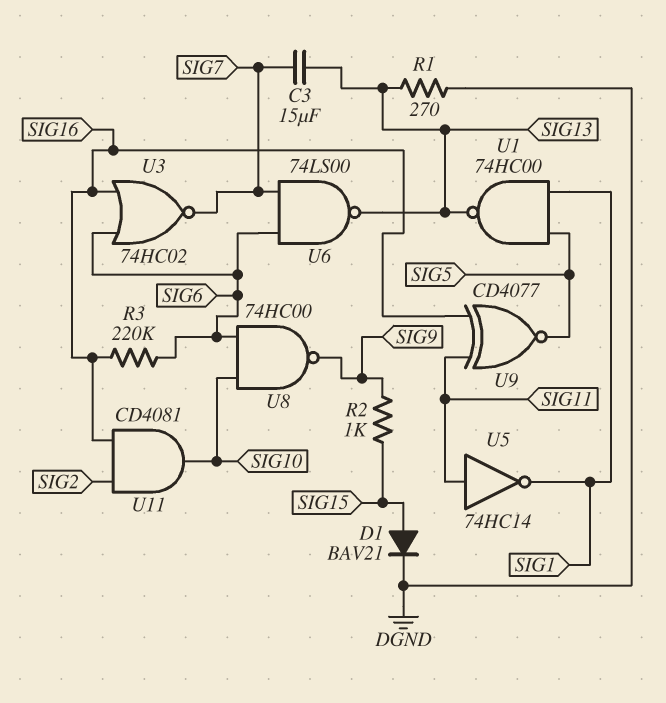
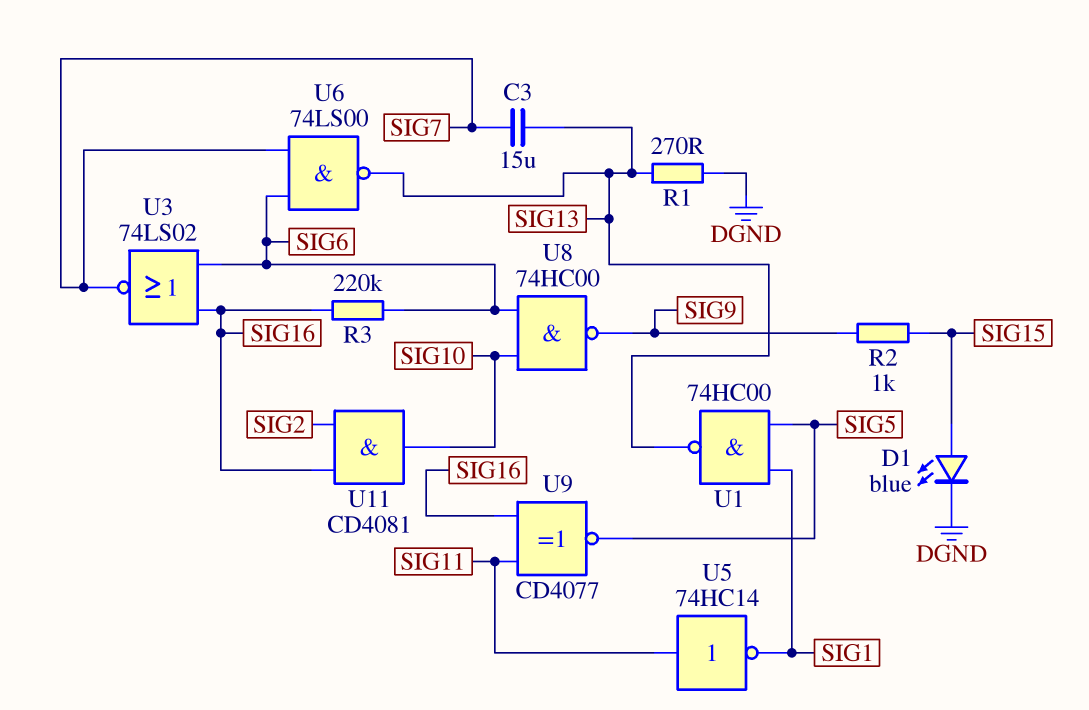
D1: diode BAV21 (A SIG15, K DGND) -> LED blue (A SIG15, K DGND)
U3: NOR 74HC02 (in SIG6, in SIG16, out SIG7) -> NOR 74LS02 (in SIG6, in SIG16, out SIG7)

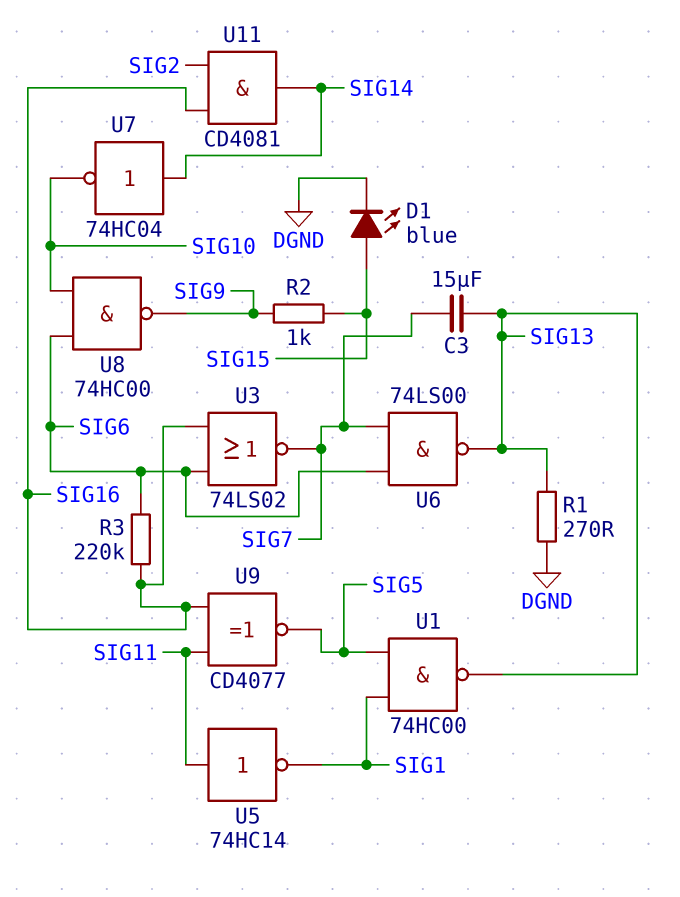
U7: none -> NOT 74HC04 (in SIG14, out SIG10)
U11: AND CD4081 (in SIG2, in SIG16, out SIG10) -> AND CD4081 (in SIG2, in SIG16, out SIG14)

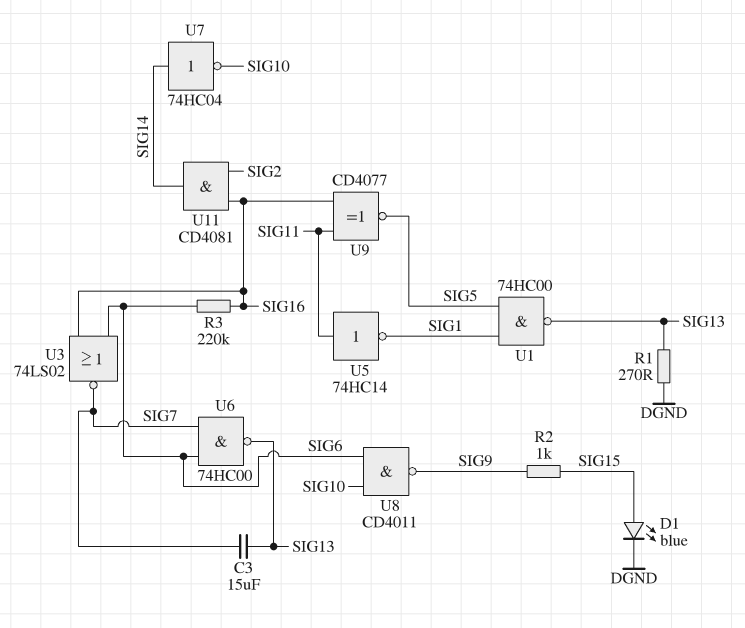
U6: NAND 74LS00 (in SIG6, in SIG7, out SIG13) -> NAND 74HC00 (in SIG6, in SIG7, out SIG13)
U8: NAND 74HC00 (in SIG6, in SIG10, out SIG9) -> NAND CD4011 (in SIG6, in SIG10, out SIG9)

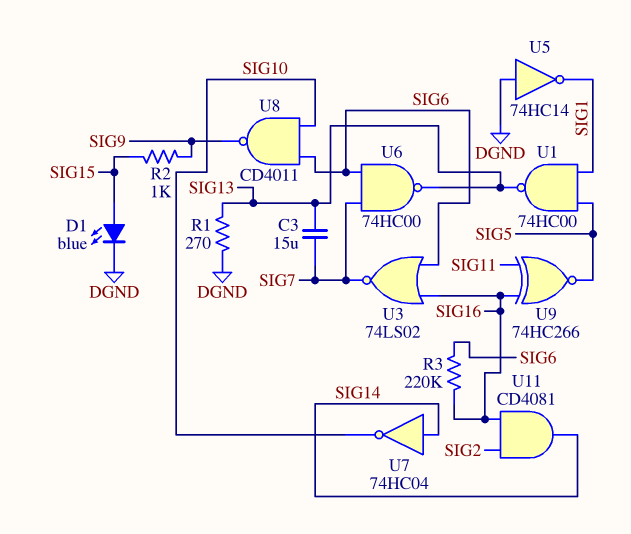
U5: NOT 74HC14 (in SIG11, out SIG1) -> NOT 74HC14 (in DGND, out SIG1)
U9: XNOR CD4077 (in SIG11, in SIG16, out SIG5) -> XNOR 74HC266 (in SIG11, in SIG16, out SIG5)

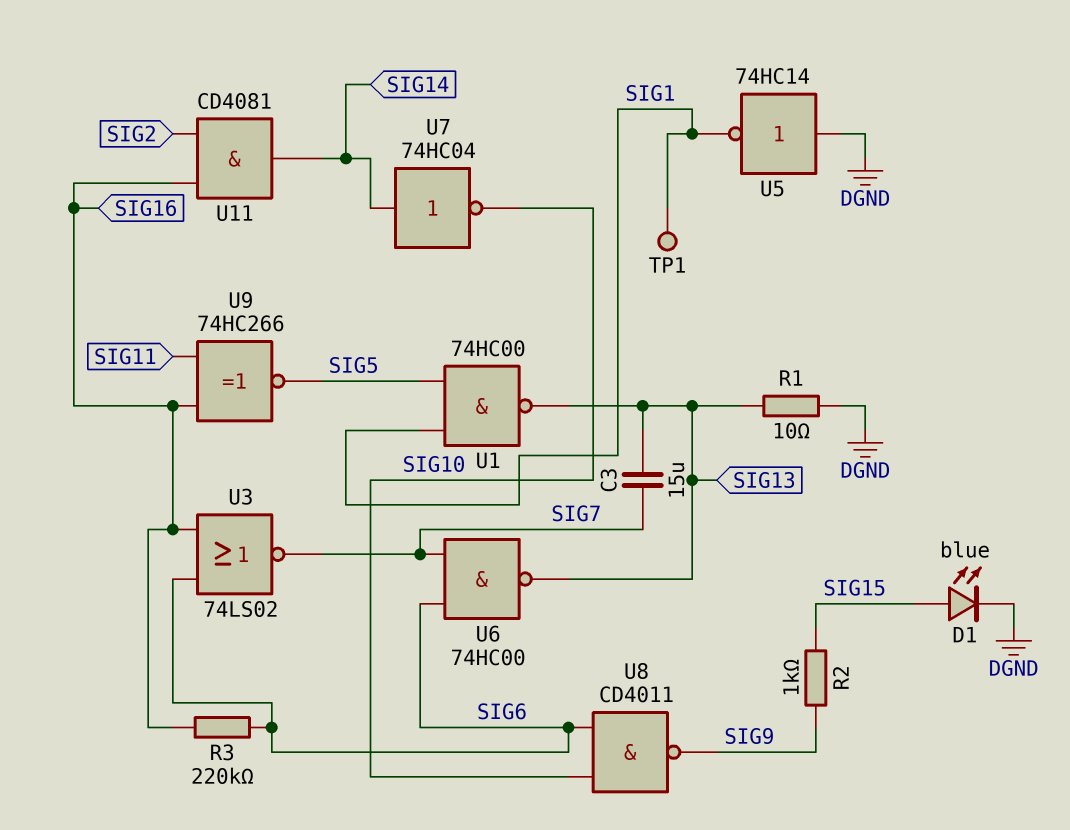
R1: 270 (DGND, SIG13) -> 10 (DGND, SIG13)
TP1: none -> test point (SIG1)

